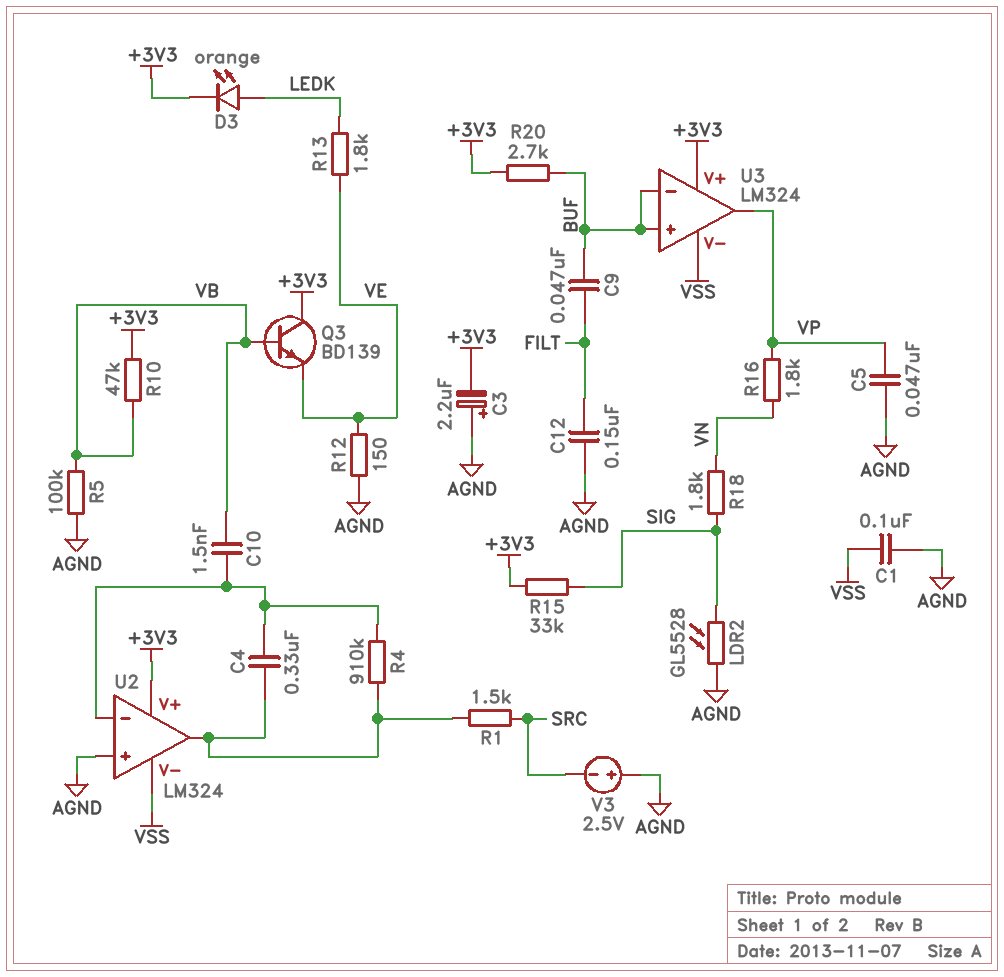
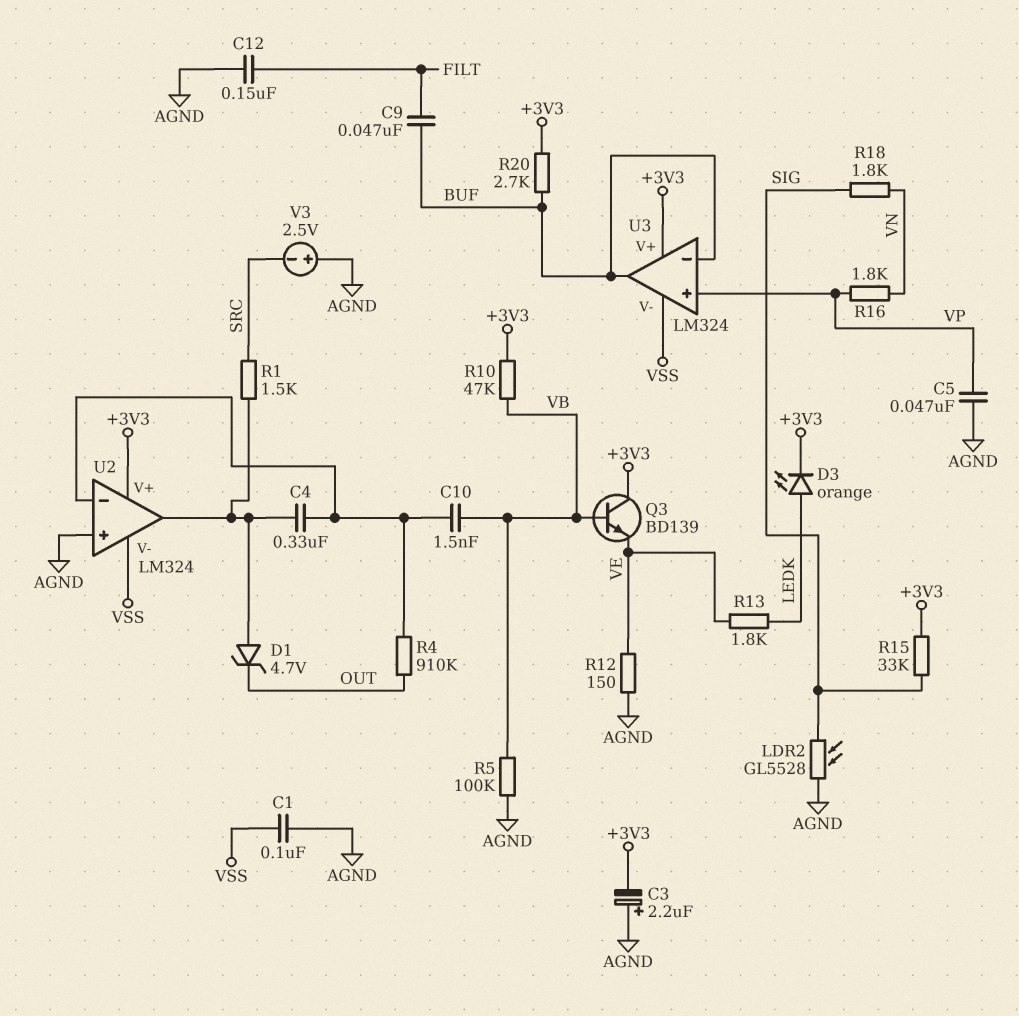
D1: none -> zener 4.7V (A U2/out, K OUT)
R4: 910k (U2/in-, U2/out) -> 910k (OUT, U2/in-)
U3 pin in+: BUF -> VP
U3 pin out: VP -> BUF

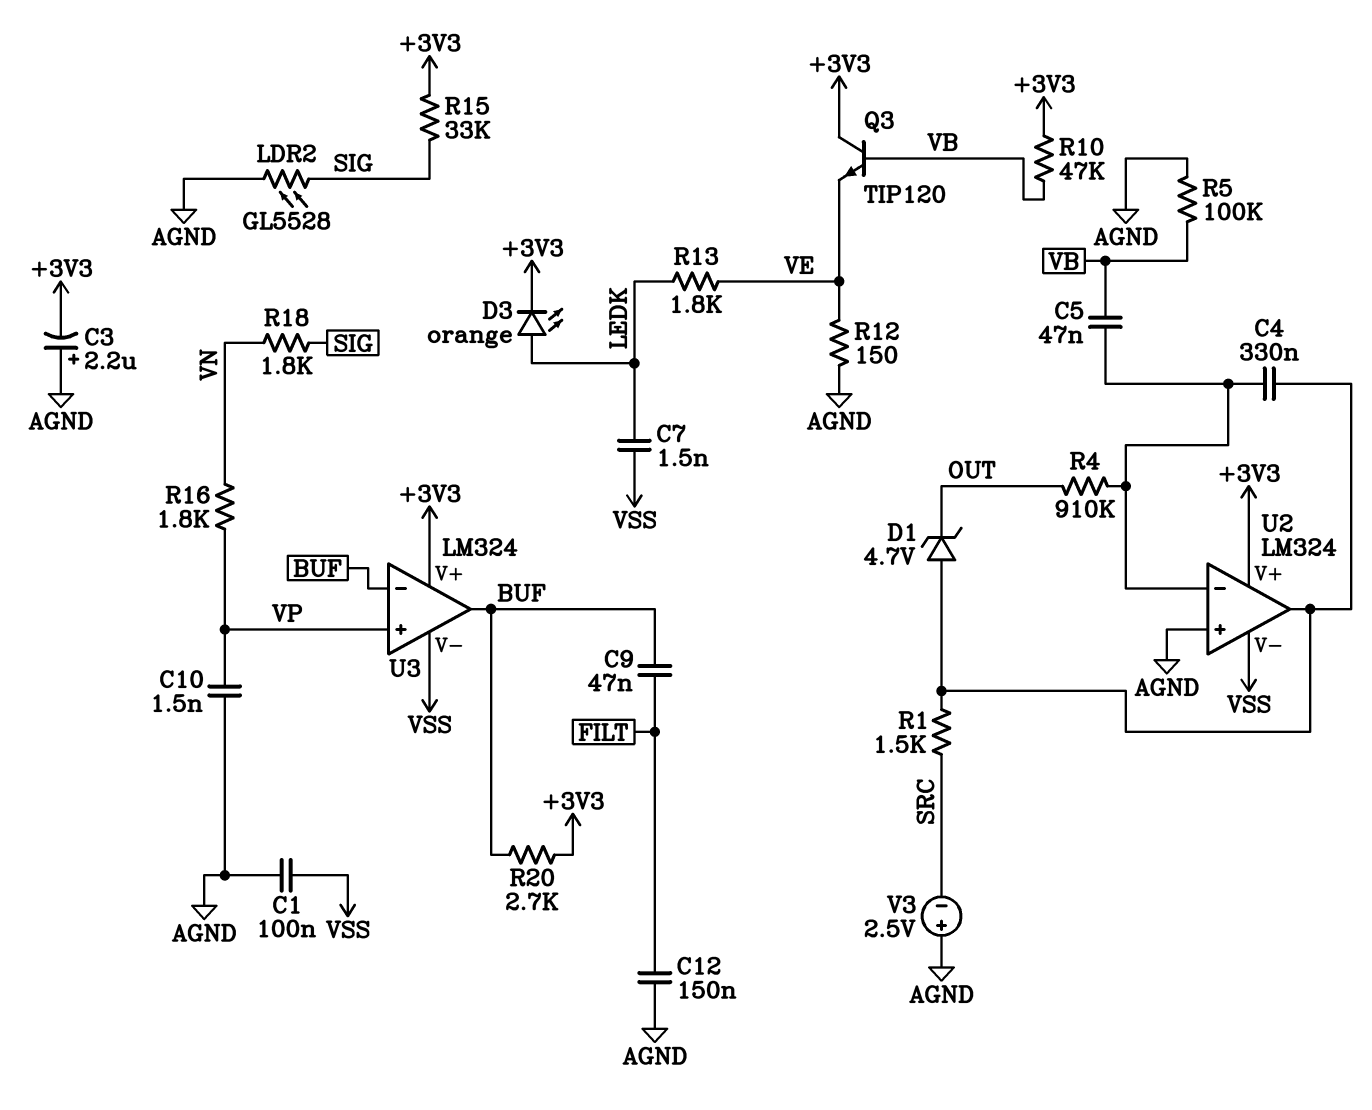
C5: 47nF (AGND, VP) -> 47nF (U2/in-, VB)
C7: none -> 1.5nF (LEDK, VSS)
C10: 1.5nF (U2/in-, VB) -> 1.5nF (AGND, VP)
Q3: NPN BD139 (B VB, C +3V3, E VE) -> NPN TIP120 (B VB, C +3V3, E VE)

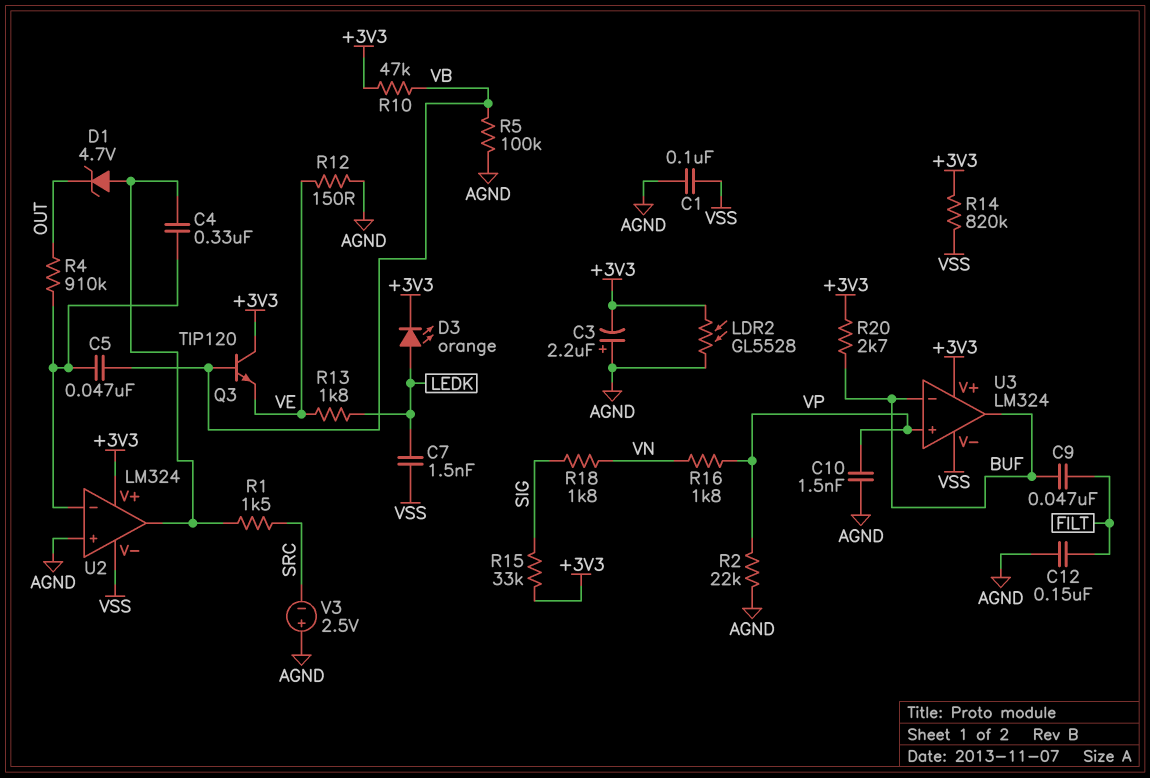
LDR2: GL5528 (AGND, SIG) -> GL5528 (+3V3, AGND)
R2: none -> 22k (AGND, VP)
R14: none -> 820k (+3V3, VSS)

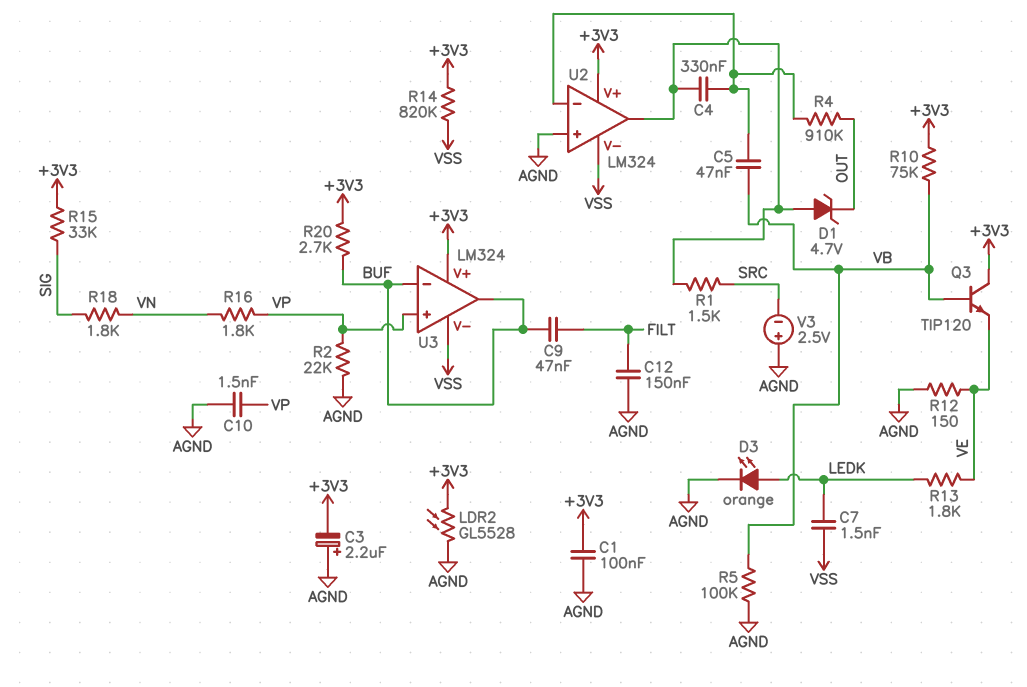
C1: 100nF (AGND, VSS) -> 100nF (+3V3, AGND)
D3: LED orange (A LEDK, K +3V3) -> LED orange (A LEDK, K AGND)
R10: 47k (+3V3, VB) -> 75k (+3V3, VB)

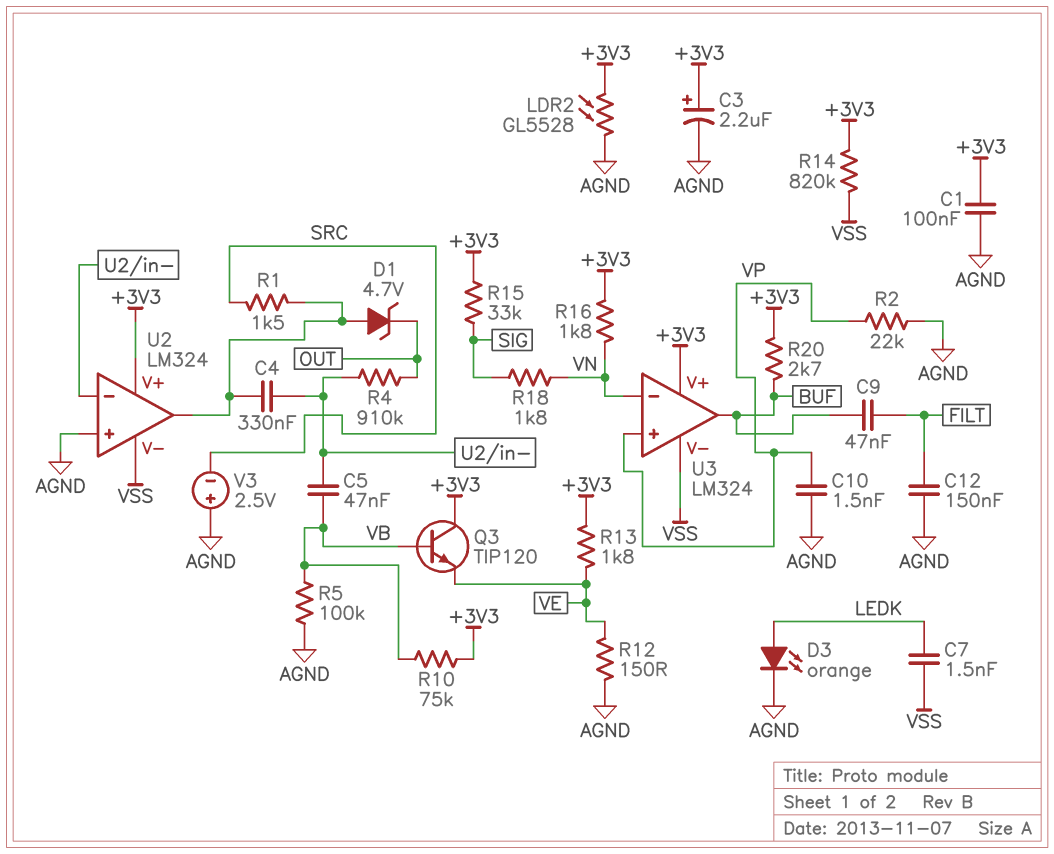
C3: 2.2uF (plus AGND, minus +3V3) -> 2.2uF (plus +3V3, minus AGND)
R13: 1.8k (LEDK, VE) -> 1.8k (+3V3, VE)
R16: 1.8k (VN, VP) -> 1.8k (+3V3, VN)
U3 pin in-: BUF -> VN

